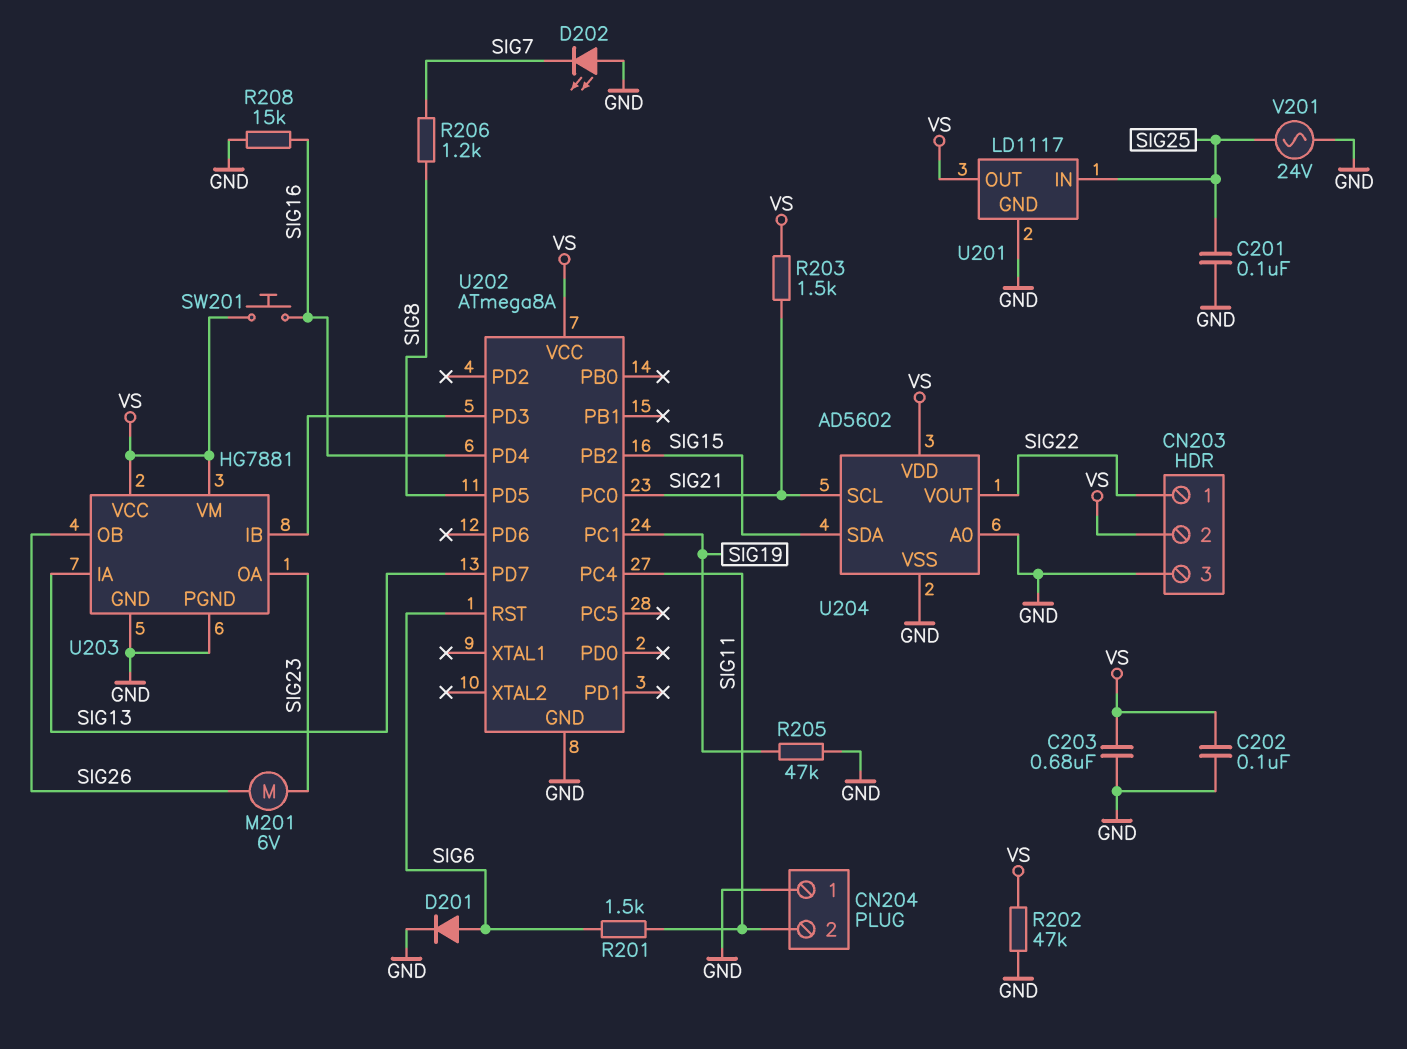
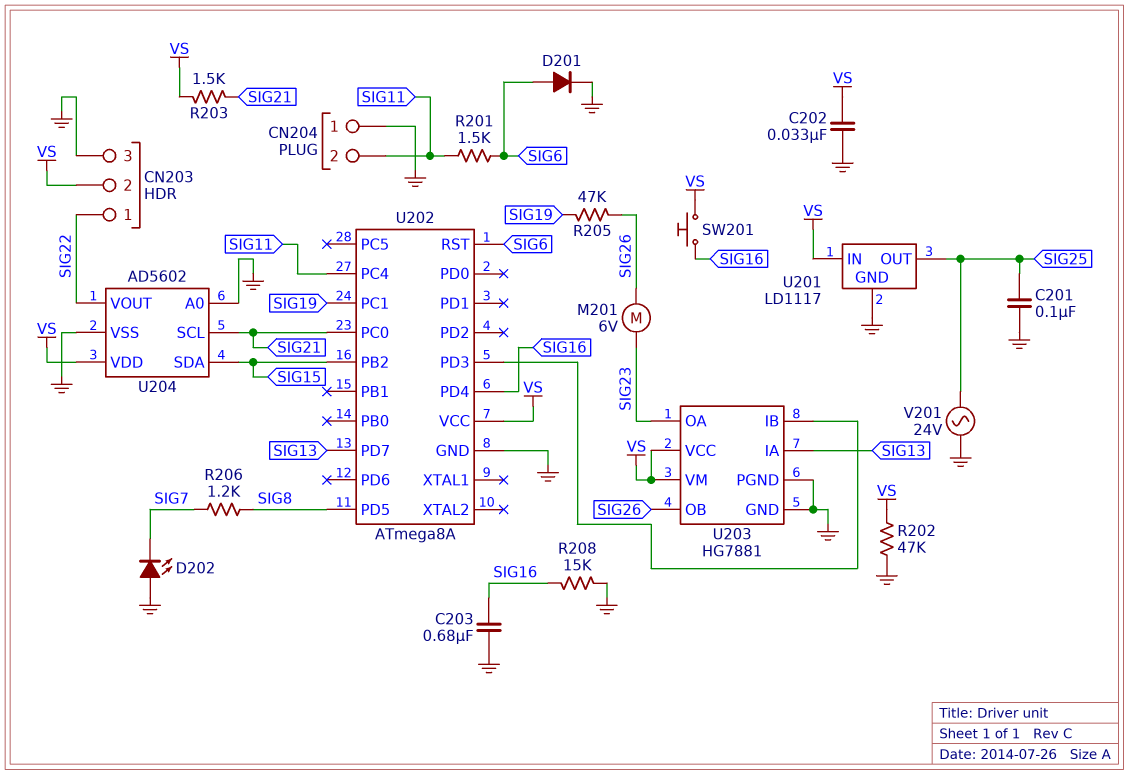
C202: 100nF (GND, VS) -> 33nF (GND, VS)
C203: 680nF (GND, VS) -> 680nF (GND, SIG16)
R205: 47k (GND, SIG19) -> 47k (SIG19, SIG26)
U201 pin IN: SIG25 -> VS
U201 pin OUT: VS -> SIG25

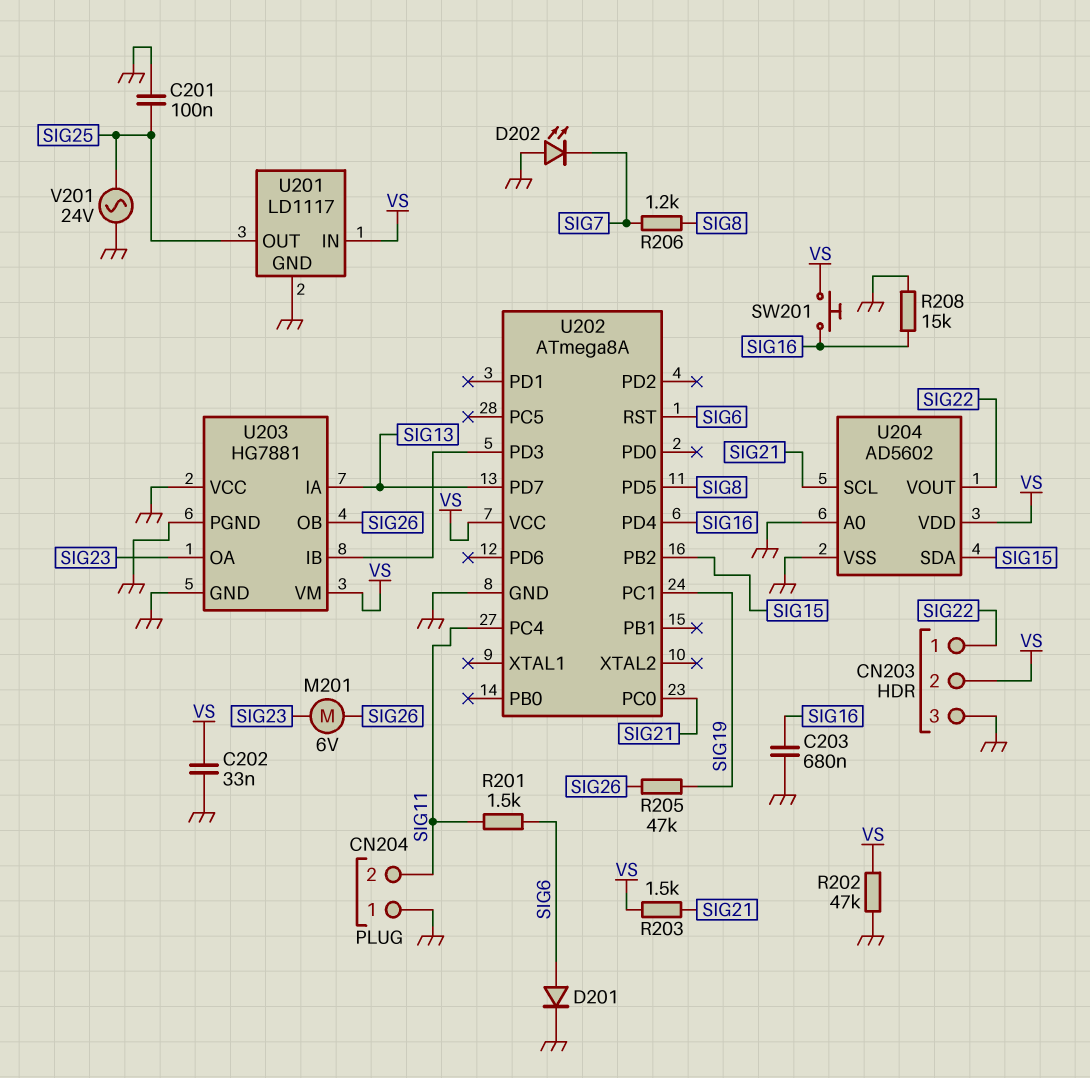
U203 pin VCC: VS -> GND

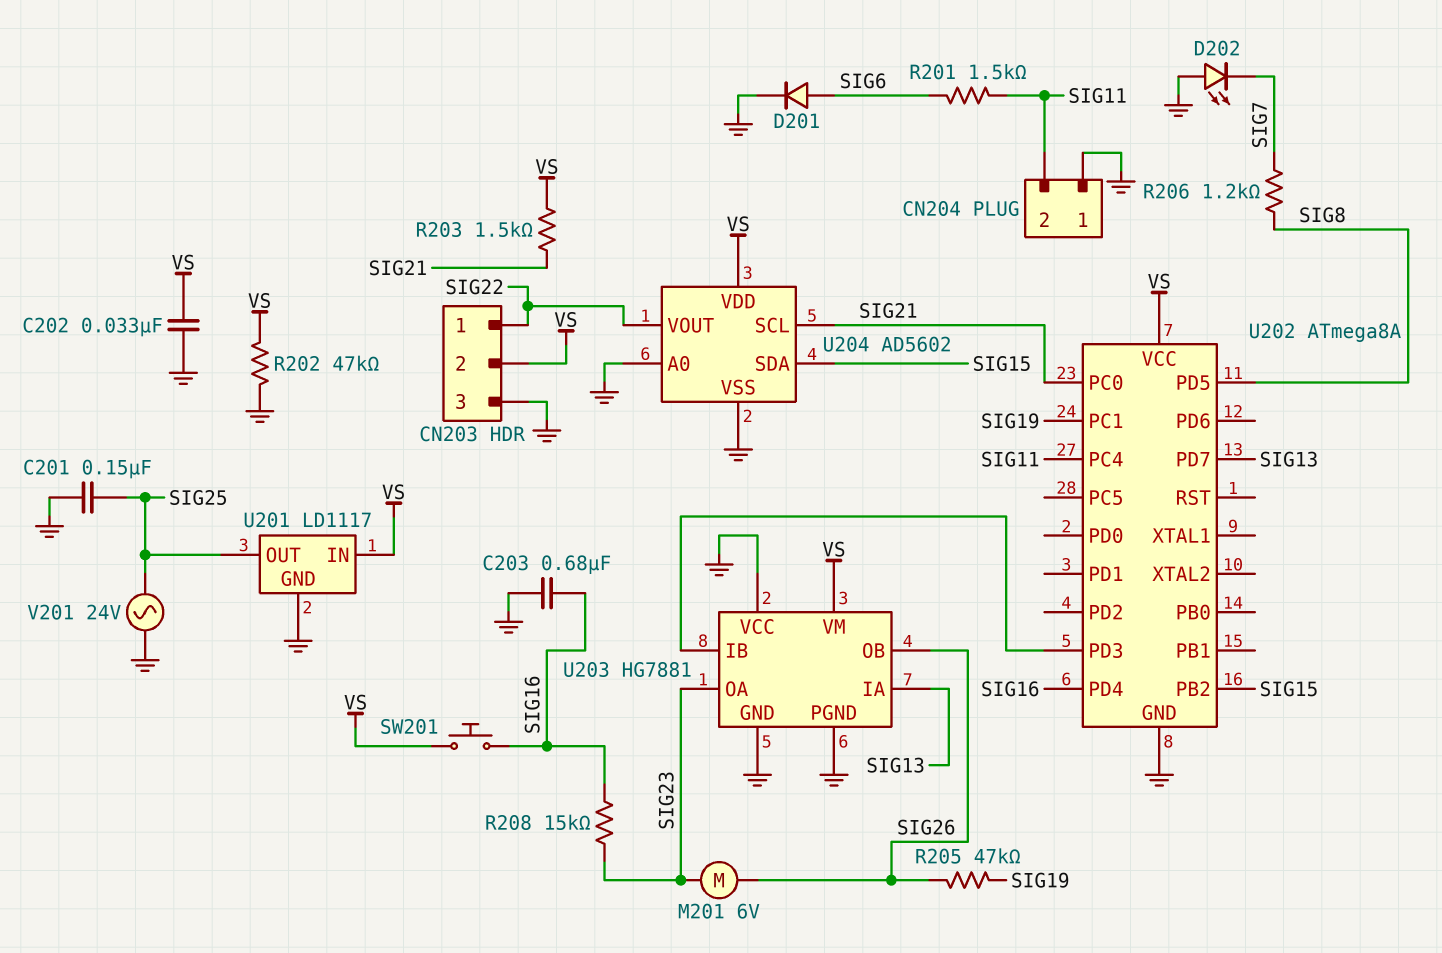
C201: 100nF (GND, SIG25) -> 150nF (GND, SIG25)
R208: 15k (GND, SIG16) -> 15k (SIG16, SIG23)
U202 pin RST: SIG6 -> none

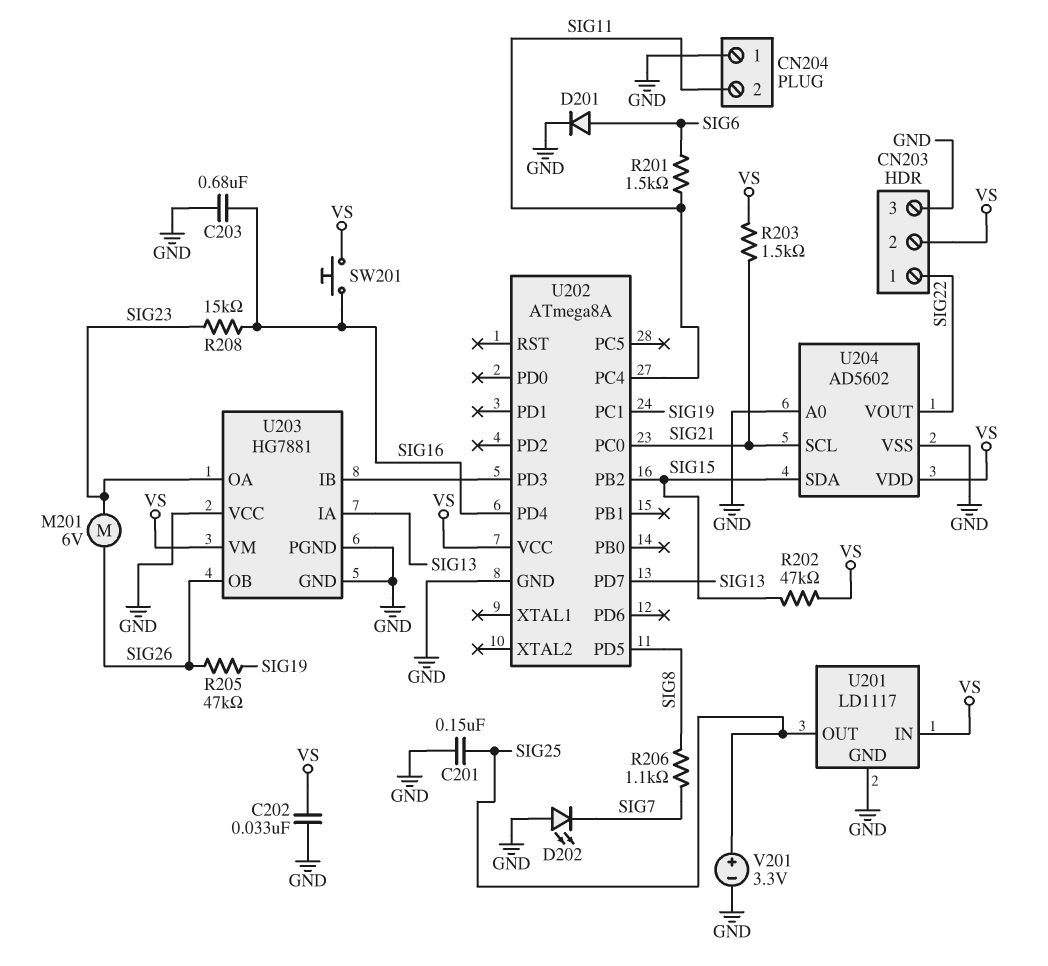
R202: 47k (GND, VS) -> 47k (SIG15, VS)
R206: 1.2k (SIG7, SIG8) -> 1.1k (SIG7, SIG8)
V201: AC 24V (GND, SIG25) -> 3.3V (plus SIG25, minus GND)

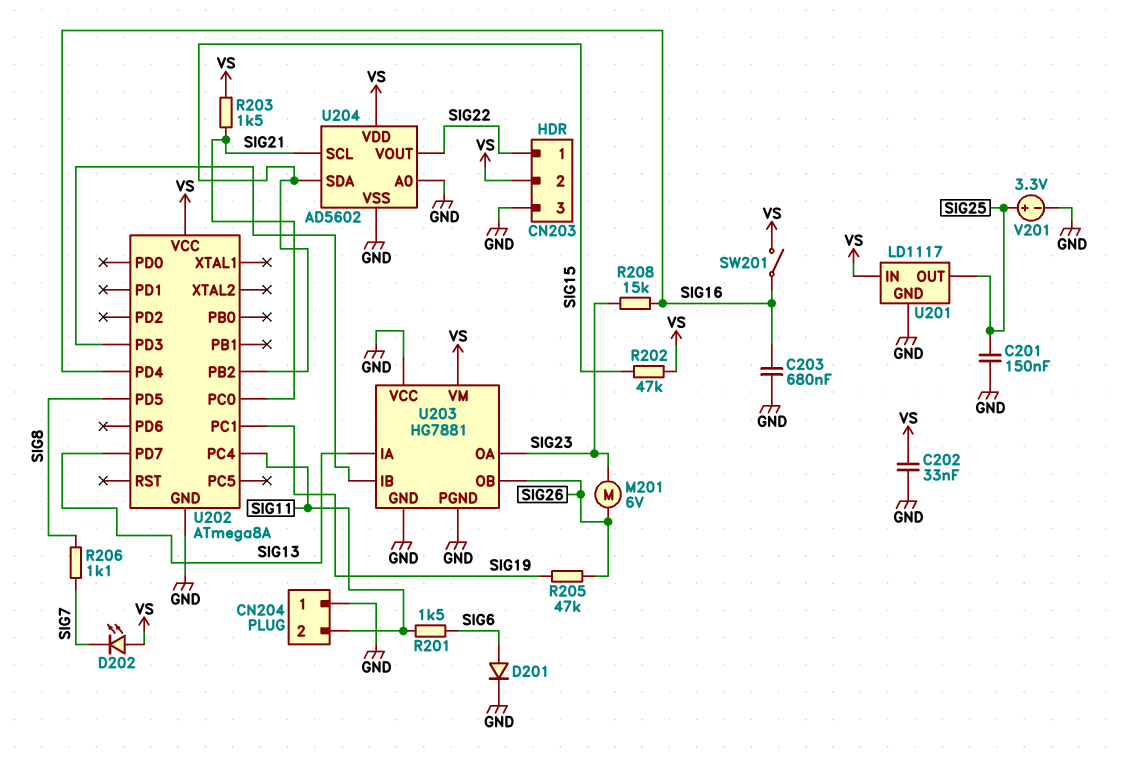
D202: LED (A GND, K SIG7) -> LED (A VS, K SIG7)
SW201: button (SIG16, VS) -> switch (SIG16, VS)

